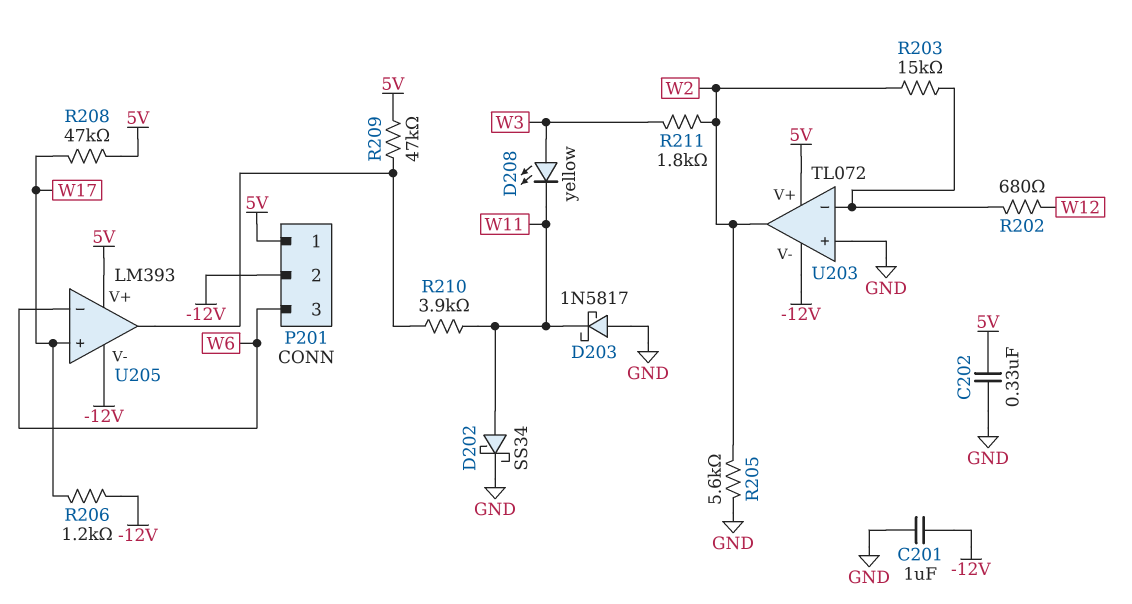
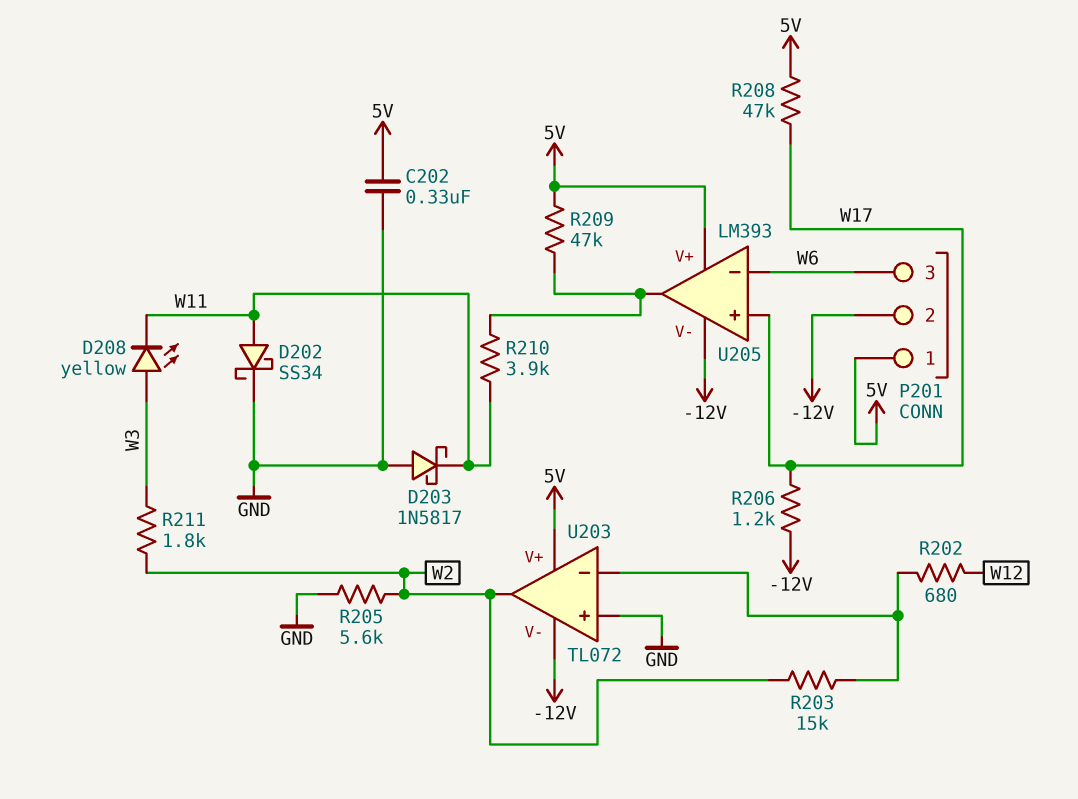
C201: 1uF (-12V, GND) -> none

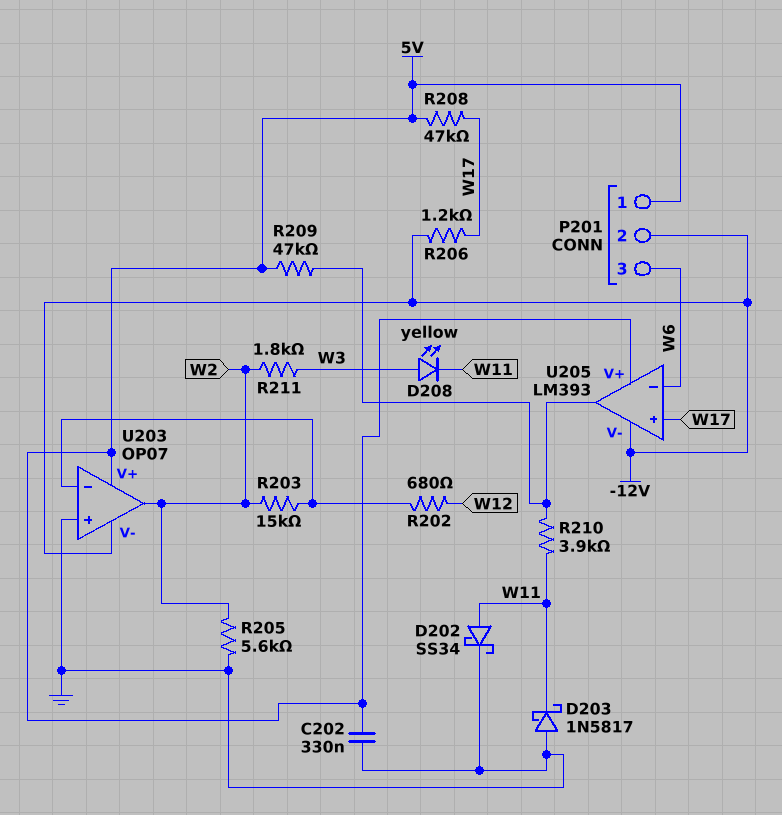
U203: TL072 -> OP07

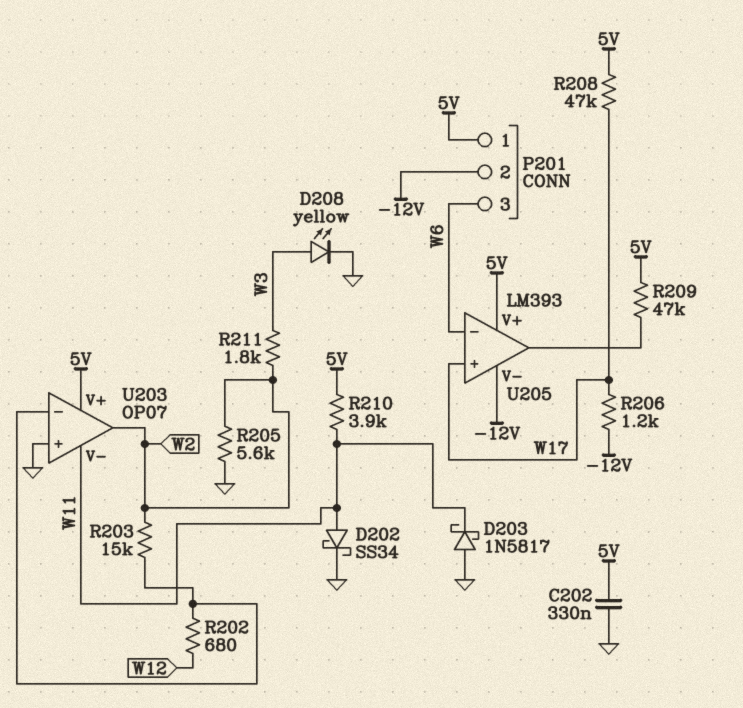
D208: LED yellow (A W3, K W11) -> LED yellow (A W3, K GND)
R210: 3.9k (U205/out, W11) -> 3.9k (5V, W11)
U203 pin V-: -12V -> W11

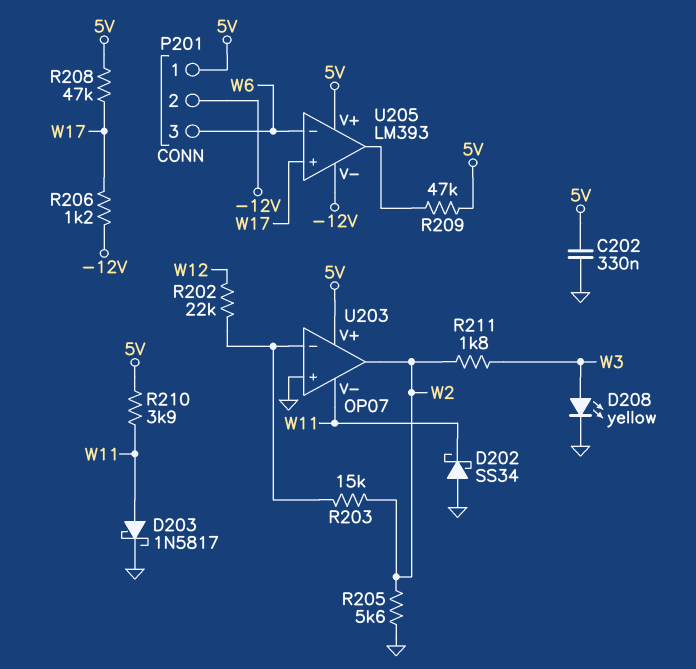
D202: schottky SS34 (A W11, K GND) -> schottky SS34 (A GND, K W11)
D203: schottky 1N5817 (A GND, K W11) -> schottky 1N5817 (A W11, K GND)
R202: 680 (U203/in-, W12) -> 22k (U203/in-, W12)

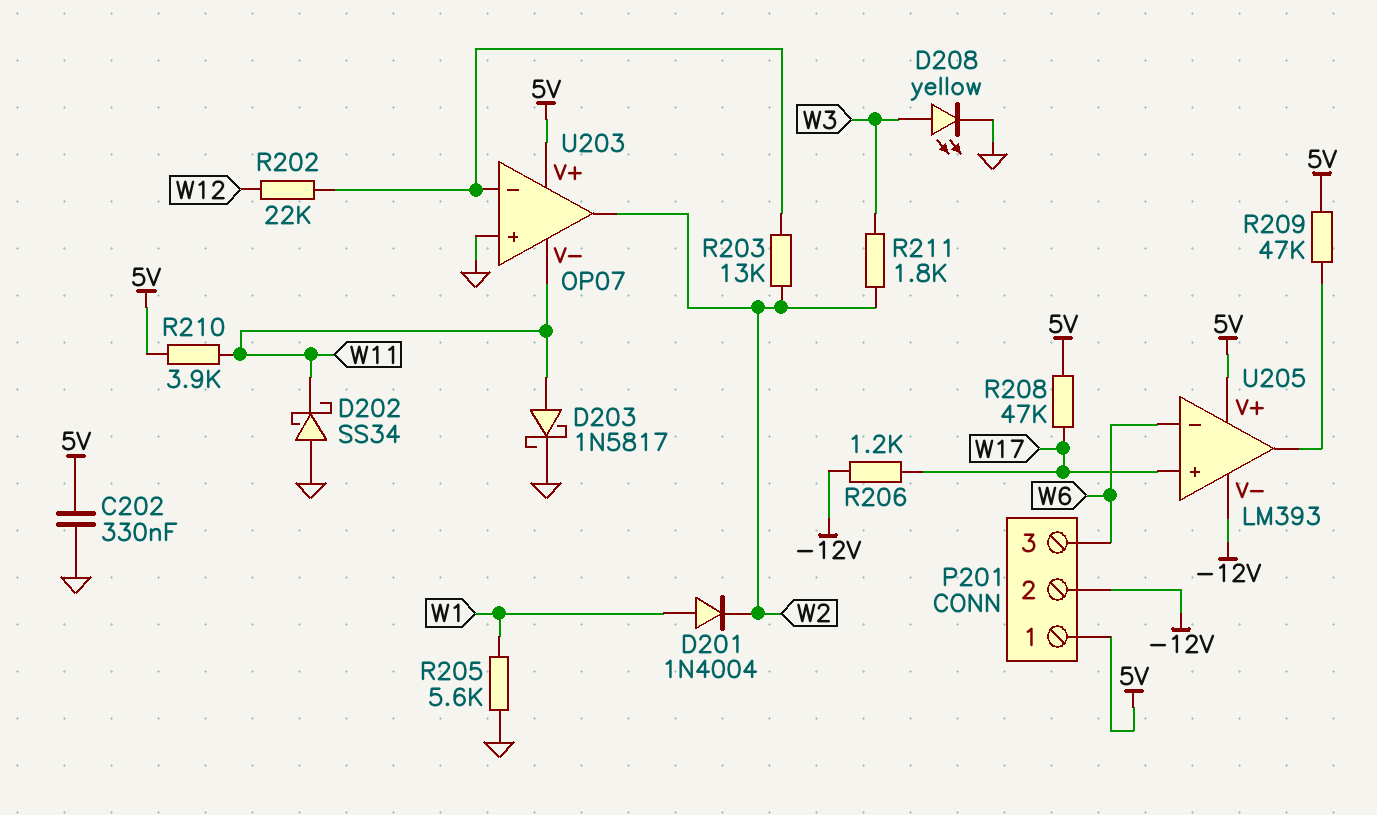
D201: none -> diode 1N4004 (A W1, K W2)
R203: 15k (U203/in-, W2) -> 13k (U203/in-, W2)
R205: 5.6k (GND, W2) -> 5.6k (GND, W1)

